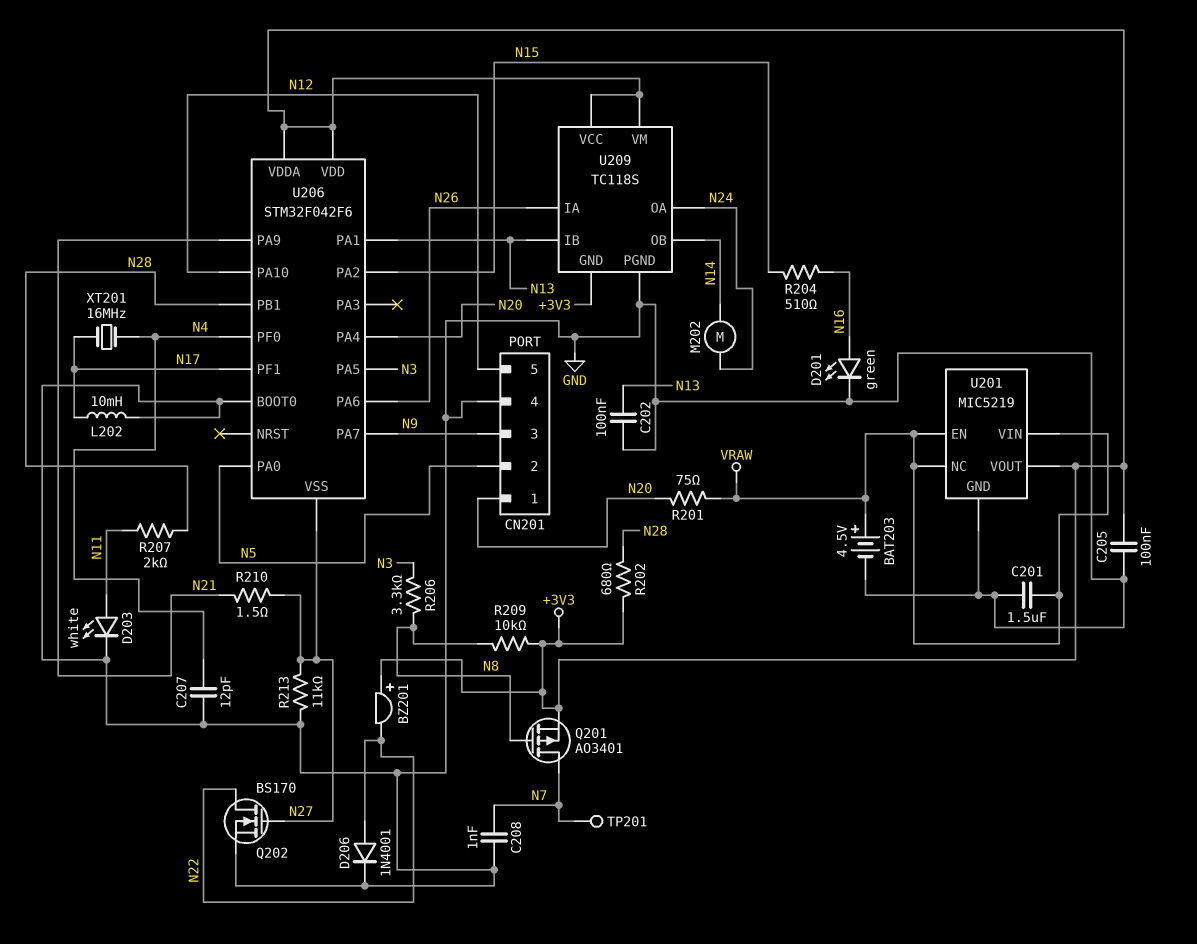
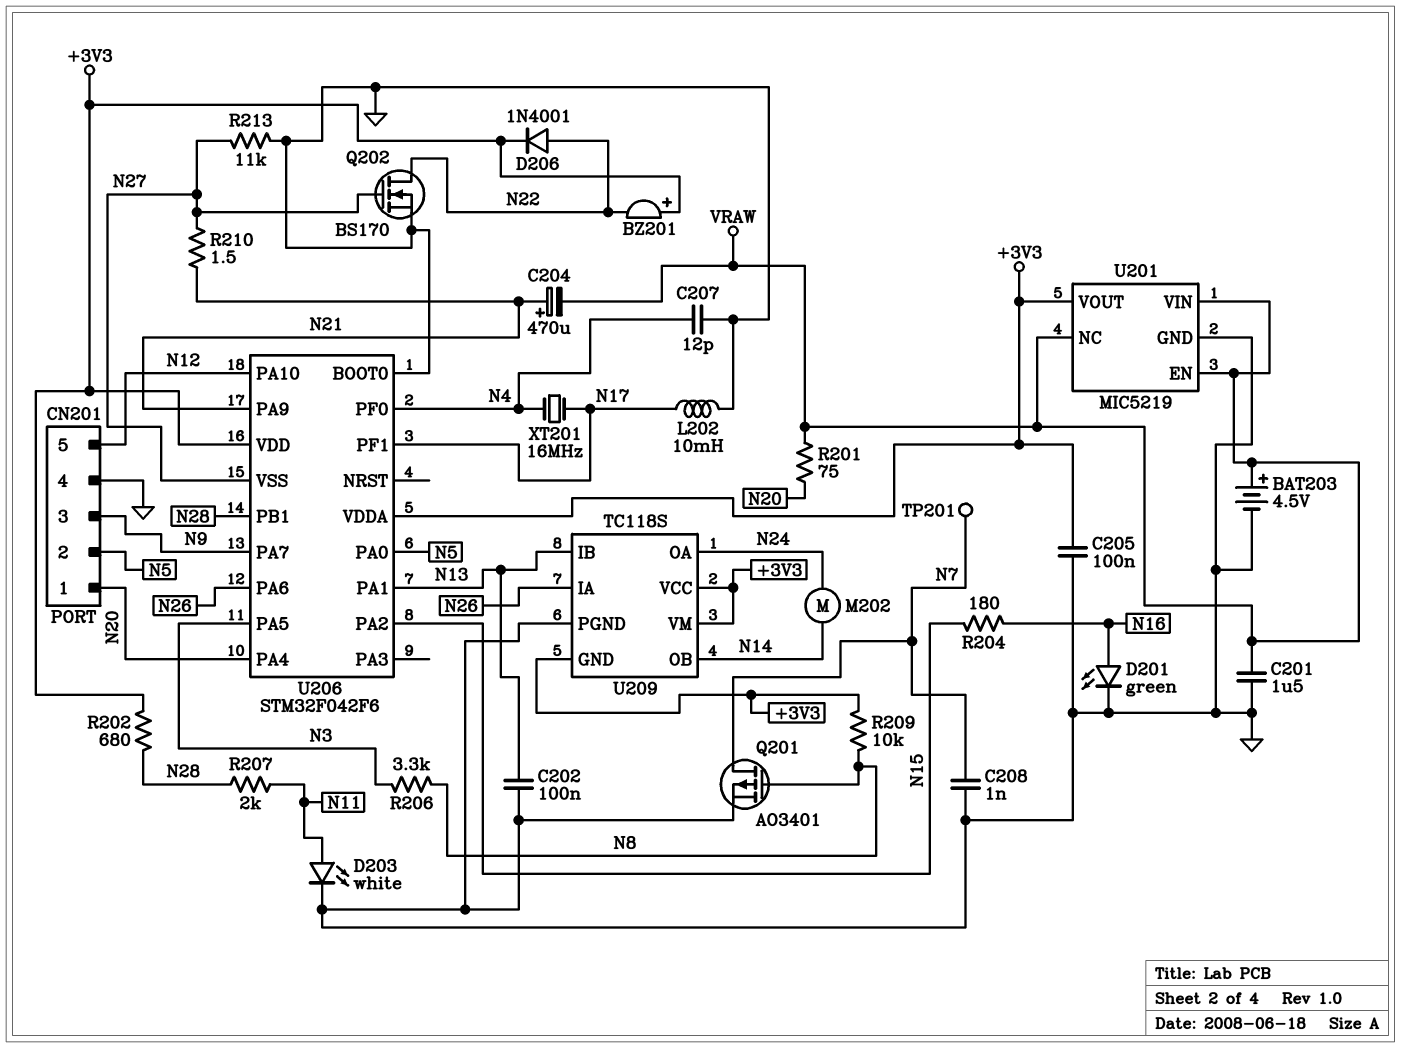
C204: none -> 470uF (plus N21, minus VRAW)
D206: diode 1N4001 (A N22, K GND) -> diode 1N4001 (A N22, K +3V3)
Q201: PMOS AO3401 (G N8, D N7, S +3V3) -> PMOS AO3401 (G N8, D N7, S GND)
R204: 510 (N15, N16) -> 180 (N15, N16)

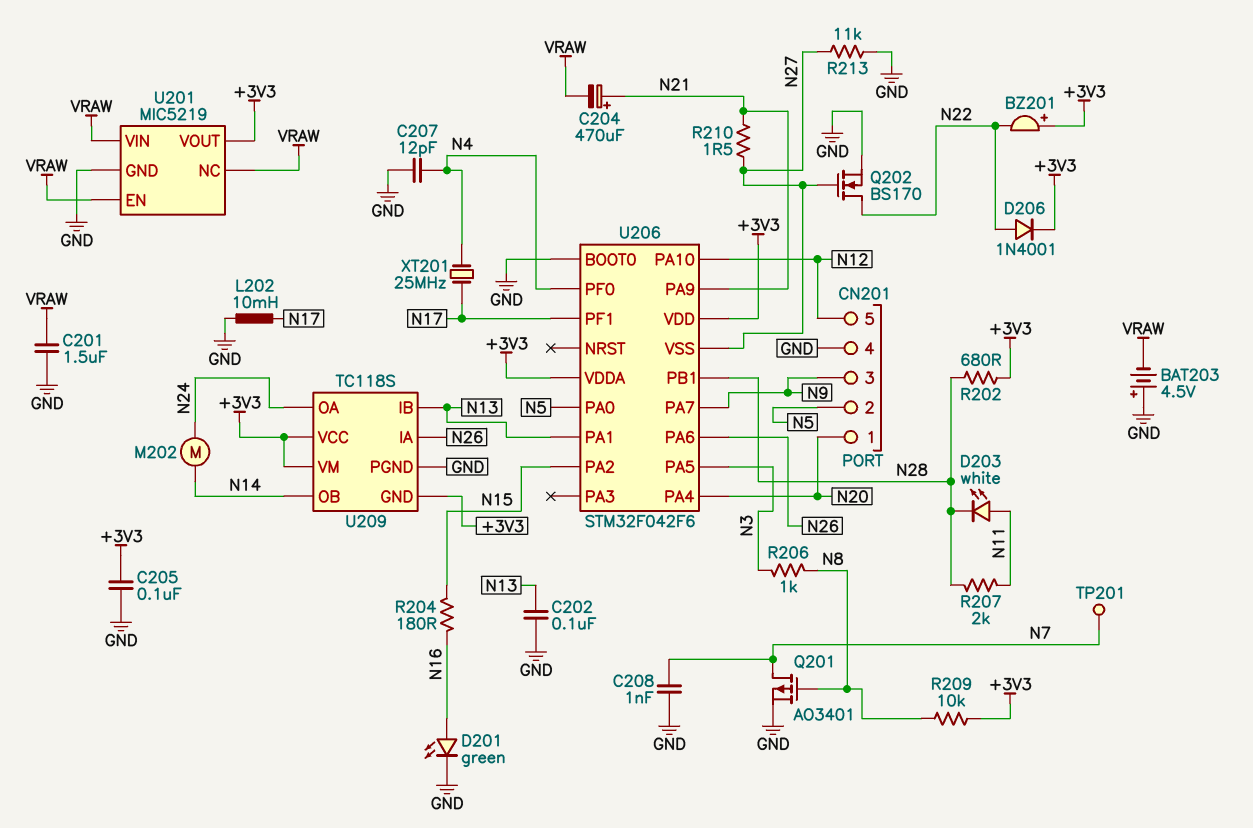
BAT203: 4.5V (plus VRAW, minus GND) -> 4.5V (plus GND, minus VRAW)
D203: LED white (A N11, K GND) -> LED white (A N11, K N28)
R201: 75 (N20, VRAW) -> none
R206: 3.3k (N3, N8) -> 1k (N3, N8)
XT201: 16MHz (N4, N17) -> 25MHz (N4, N17)

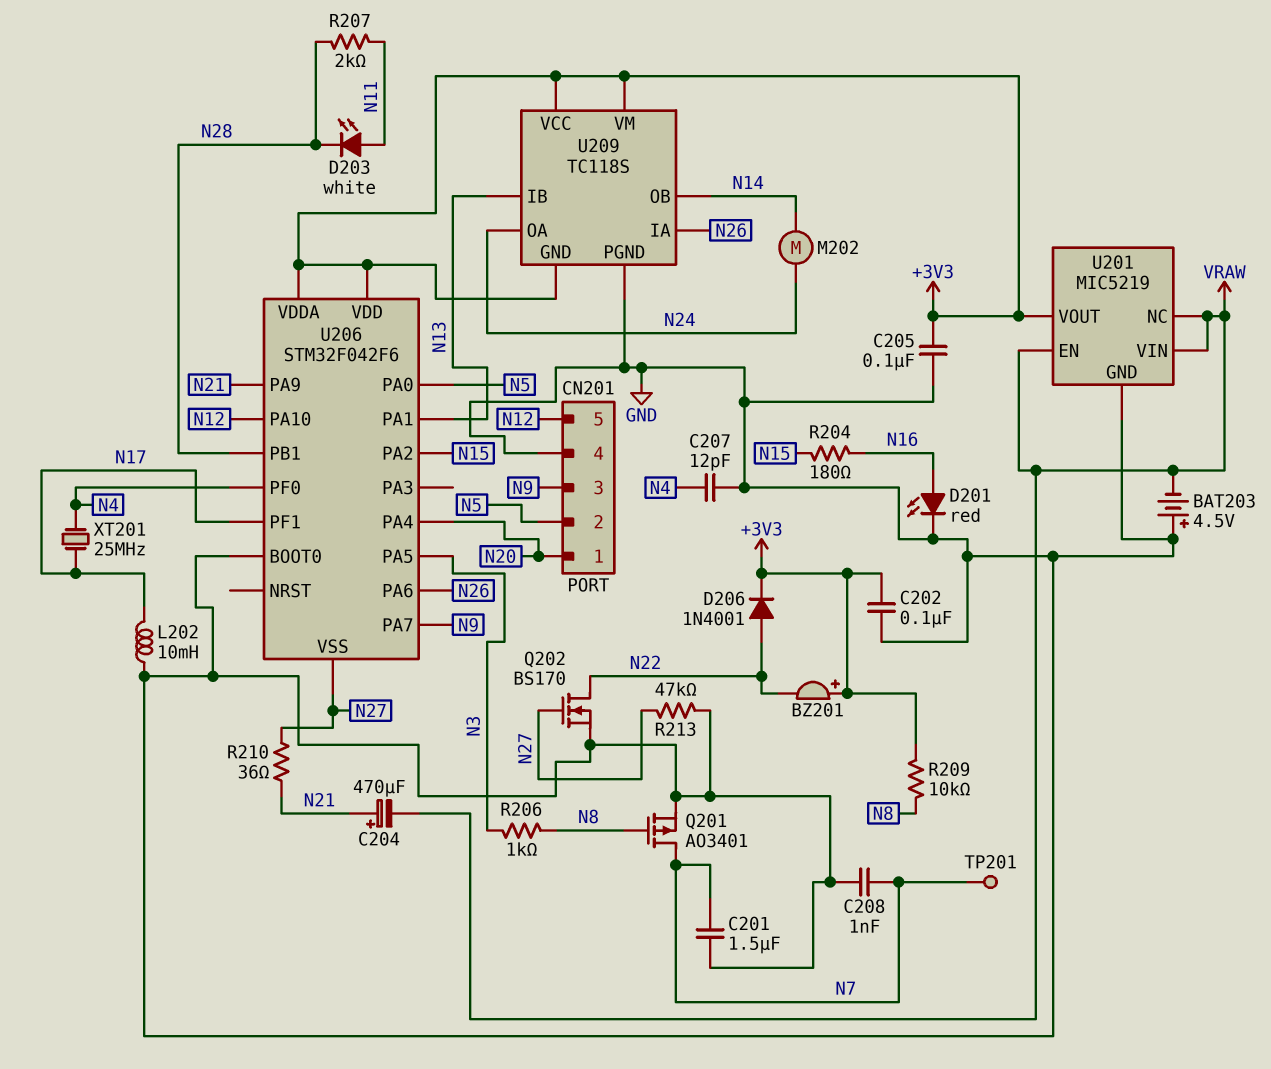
C201: 1.5uF (GND, VRAW) -> 1.5uF (GND, N7)
C202: 100nF (GND, N13) -> 100nF (+3V3, GND)
D201: LED green (A N16, K GND) -> LED red (A N16, K GND)
R202: 680 (+3V3, N28) -> none
R210: 1.5 (N21, N27) -> 36 (N21, N27)
R213: 11k (GND, N27) -> 47k (GND, N27)

